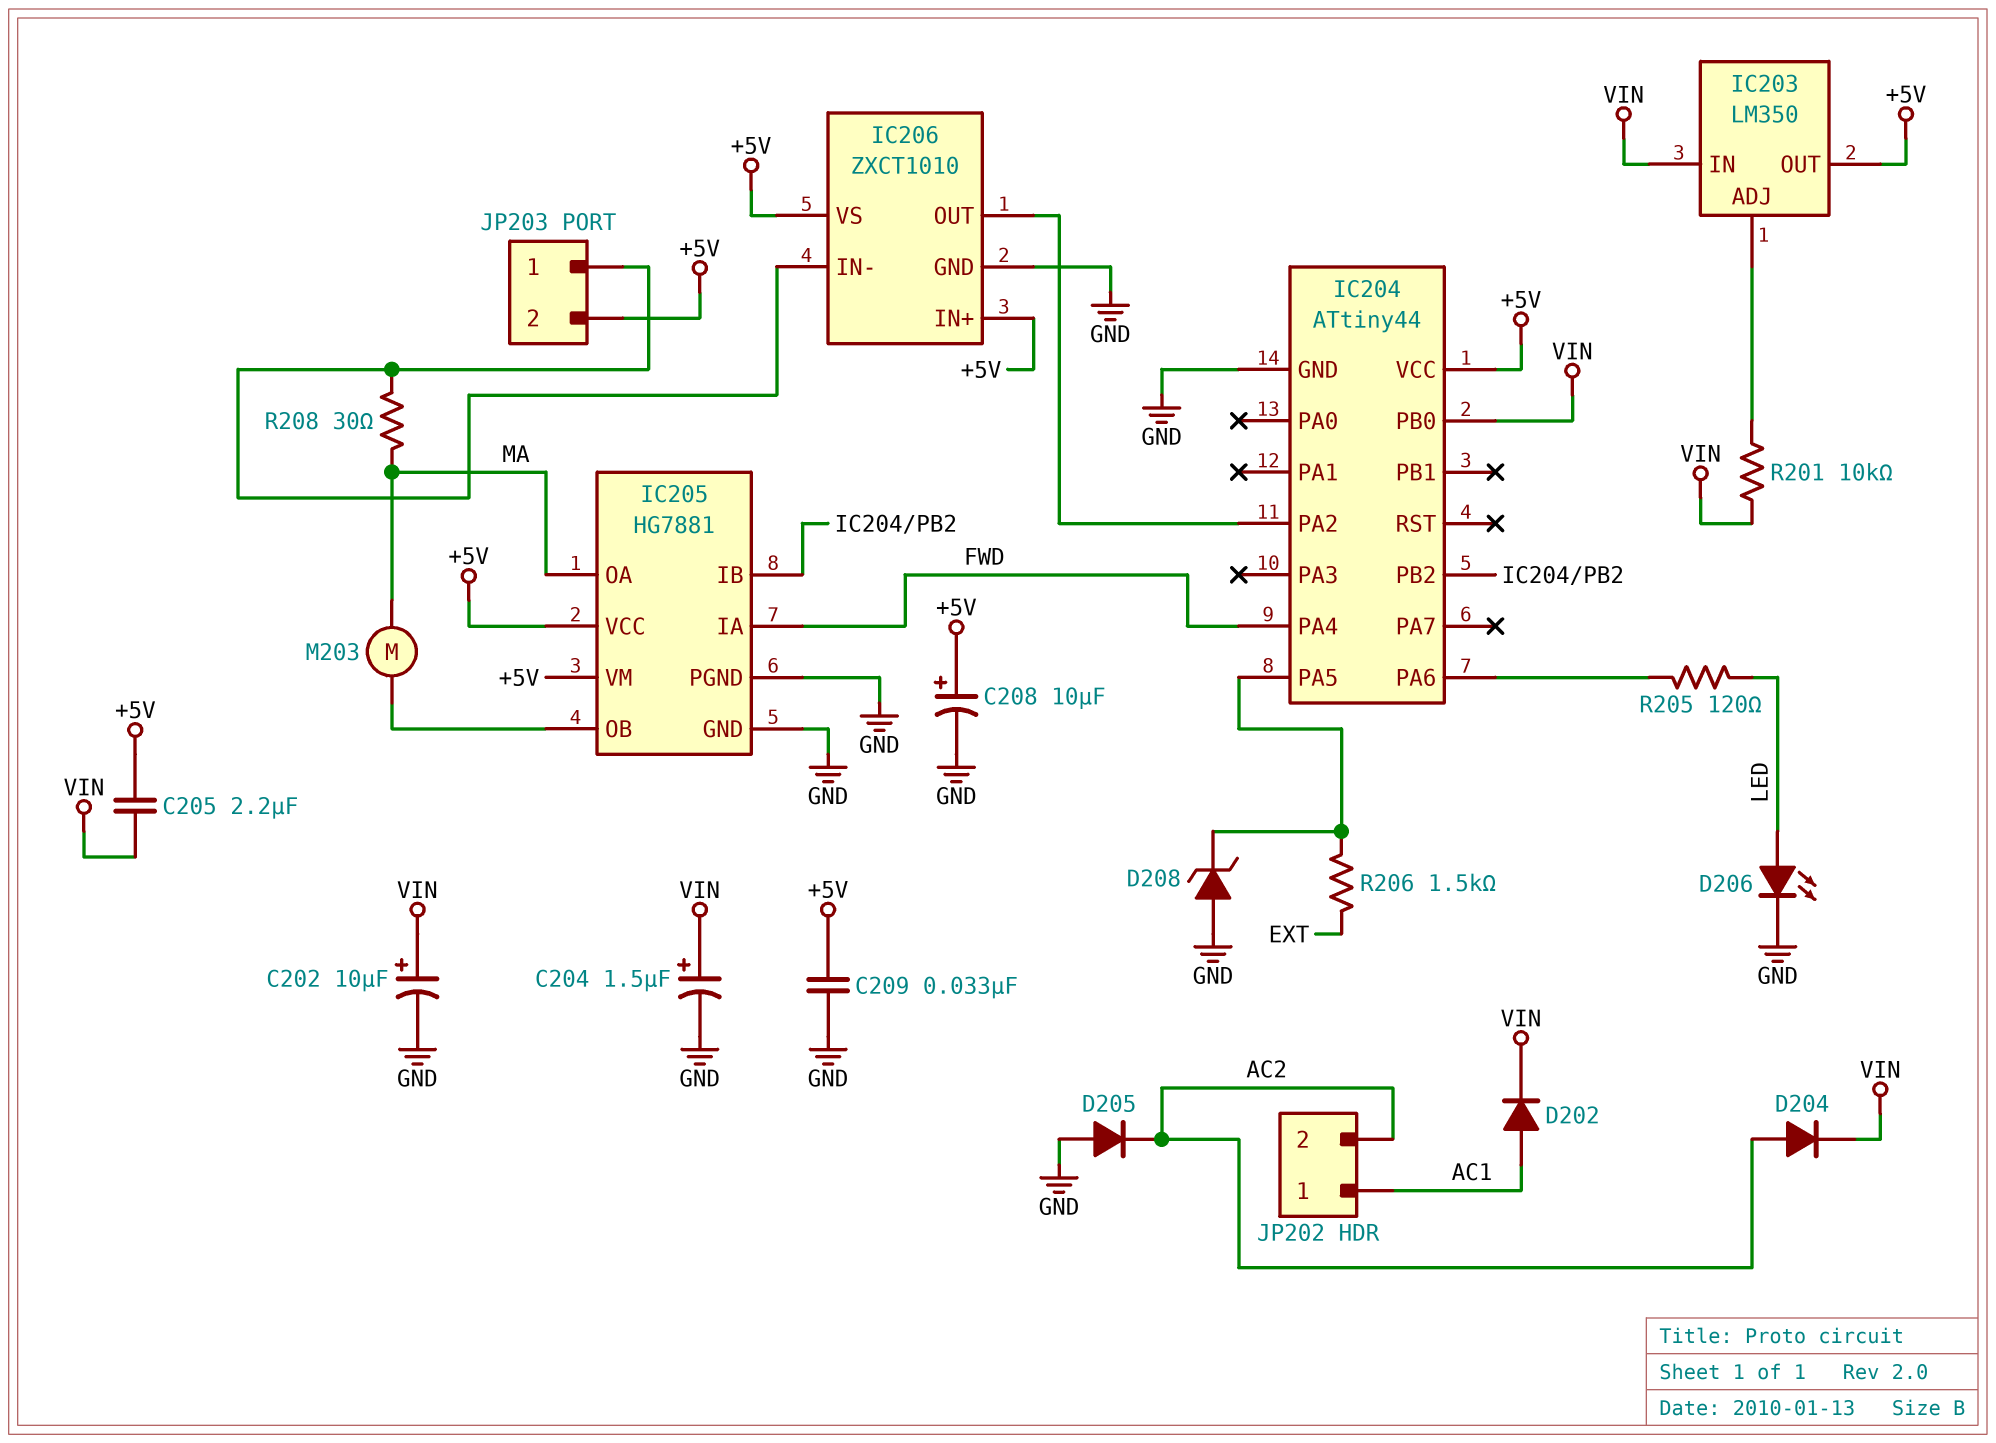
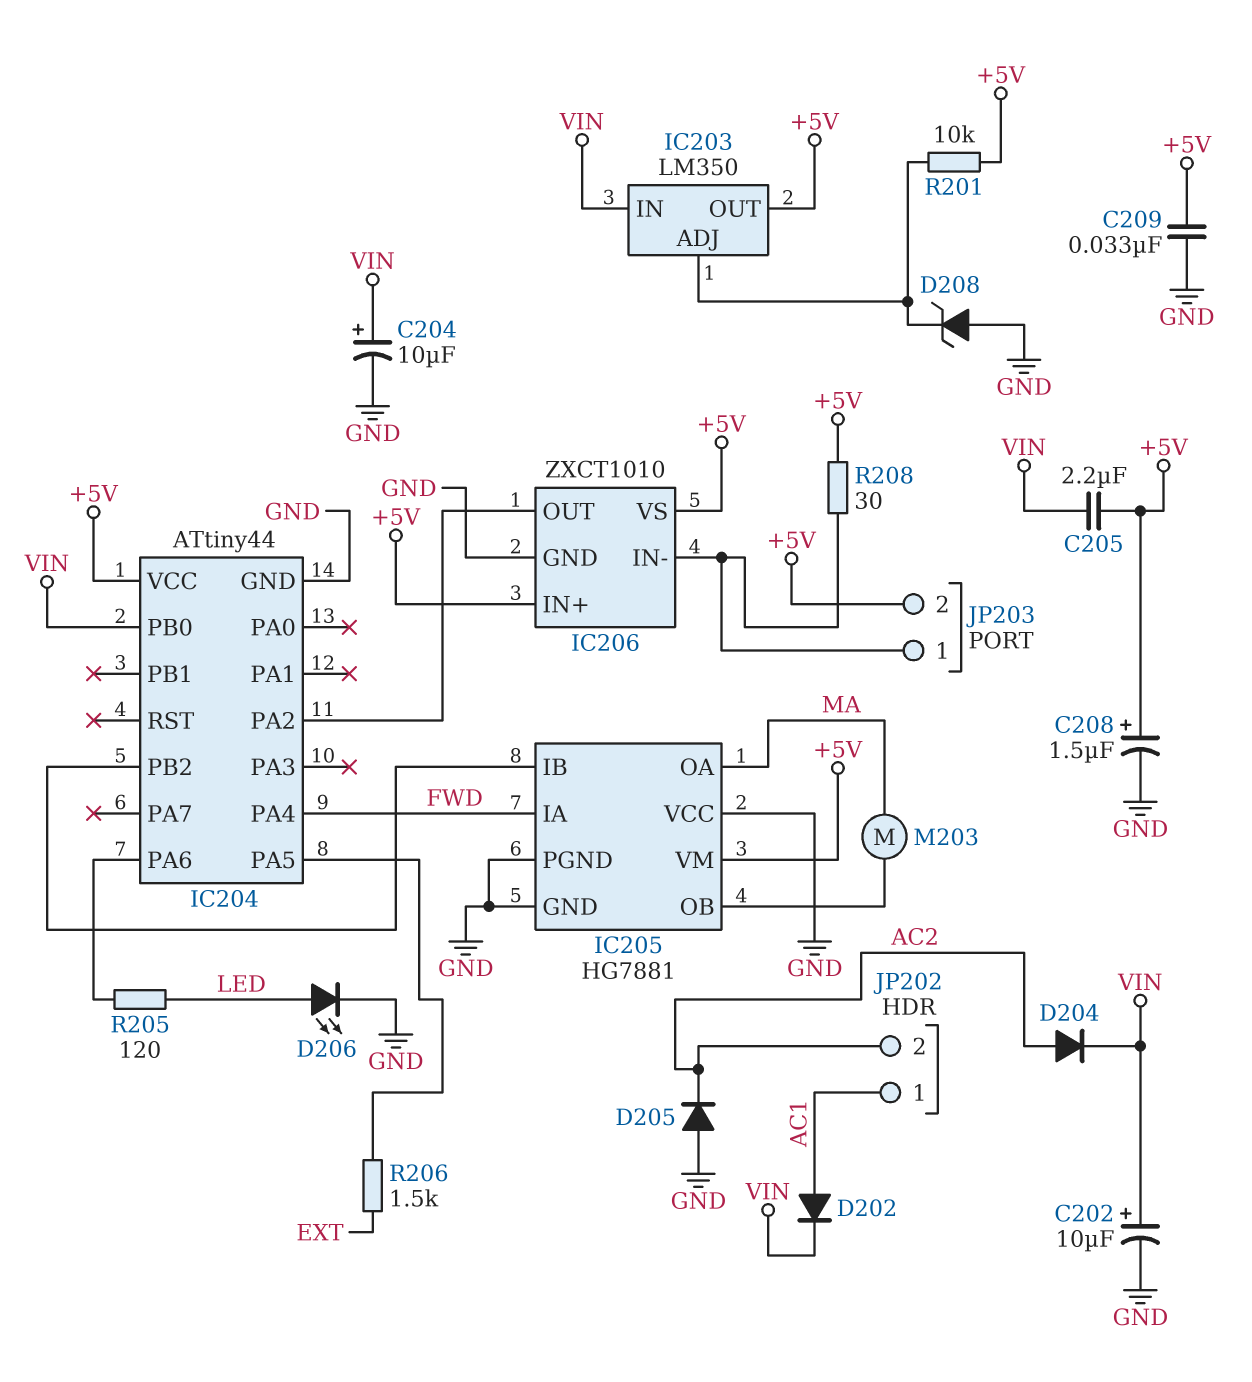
C204: 1.5uF (plus VIN, minus GND) -> 10uF (plus VIN, minus GND)
C208: 10uF (plus +5V, minus GND) -> 1.5uF (plus +5V, minus GND)
D208: zener (A GND, K IC204/PA5) -> zener (A GND, K IC203/ADJ)
IC205 pin VCC: +5V -> GND
R201: 10k (IC203/ADJ, VIN) -> 10k (+5V, IC203/ADJ)
R208: 30 (IC206/IN-, MA) -> 30 (+5V, IC206/IN-)

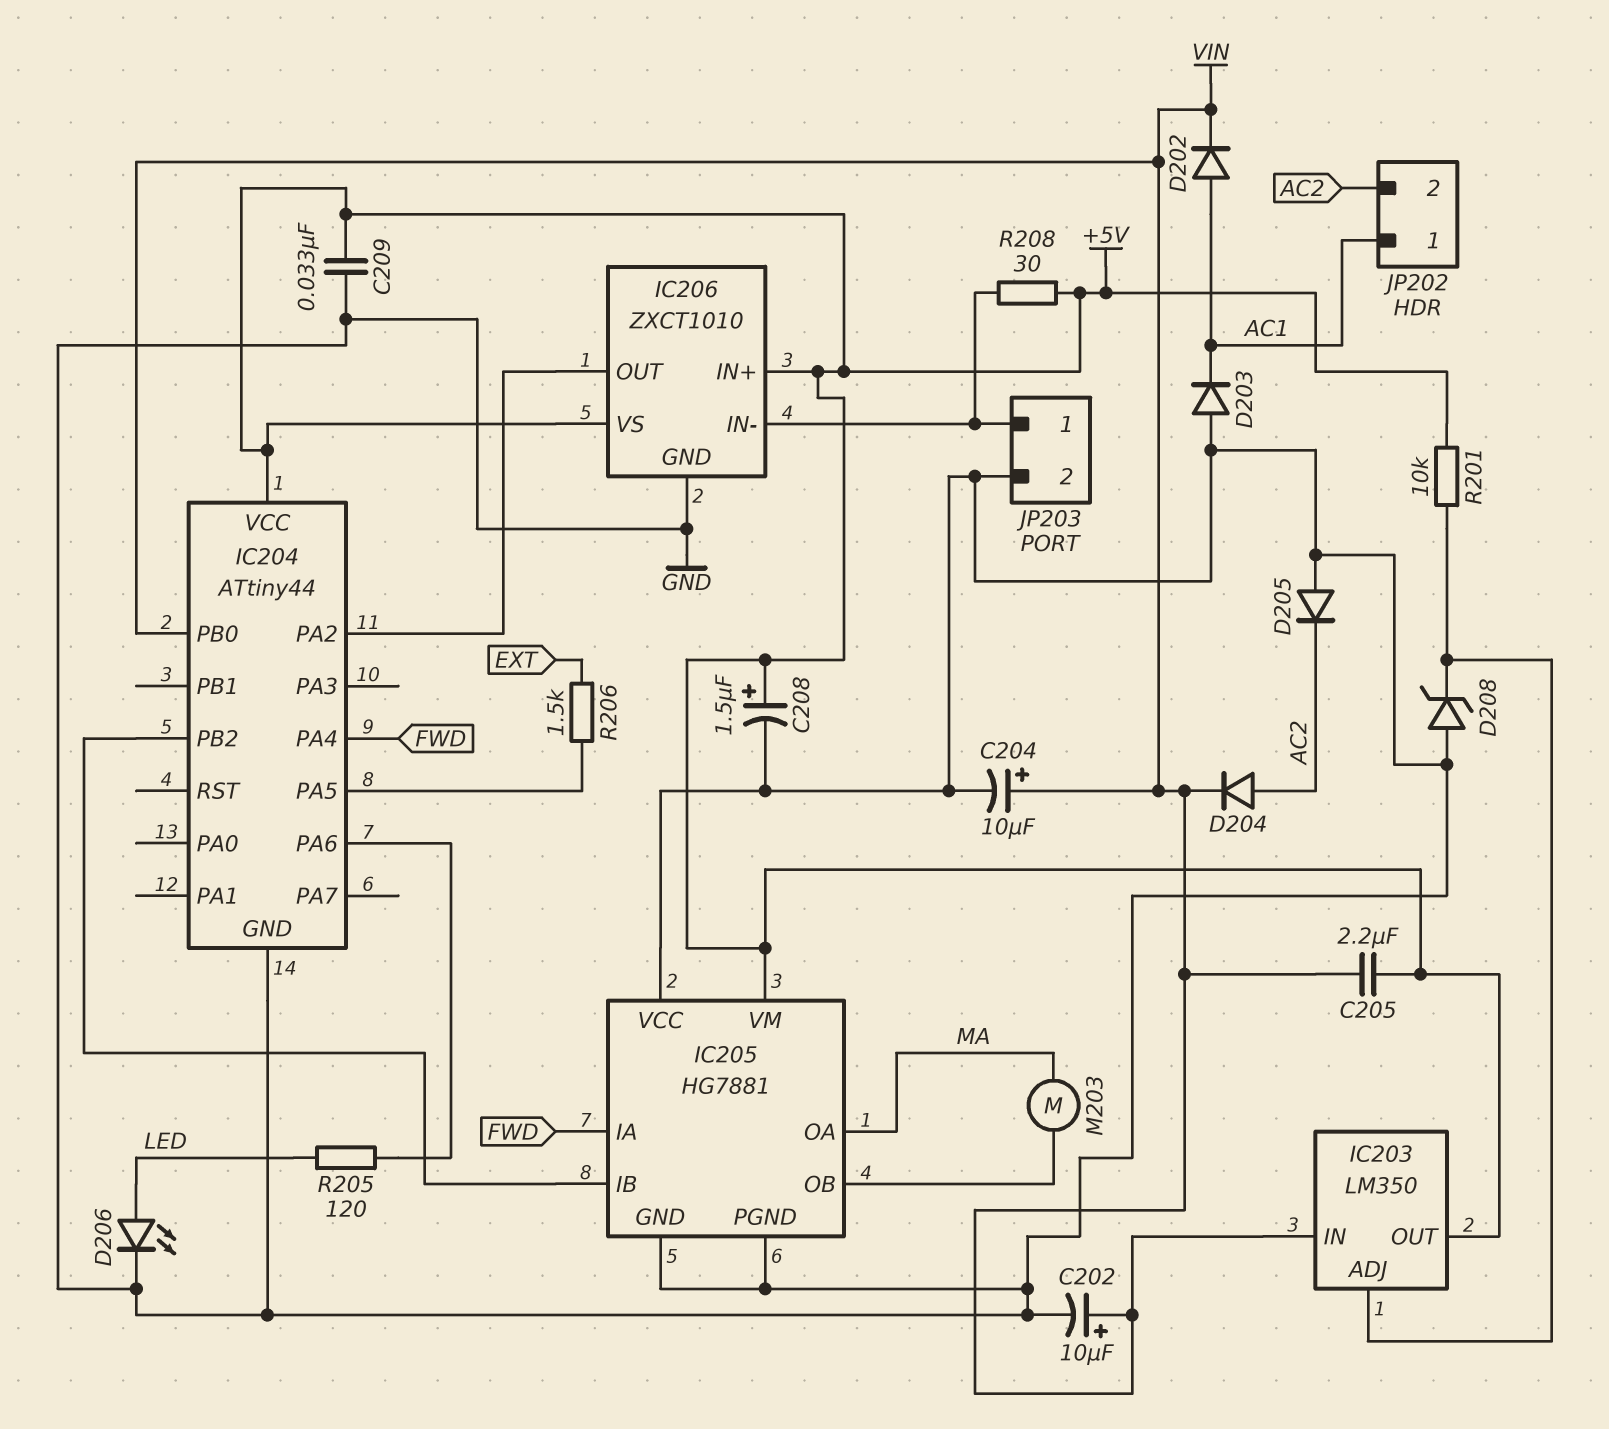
D203: none -> diode (A GND, K AC1)
JP203 pin 2: +5V -> GND

